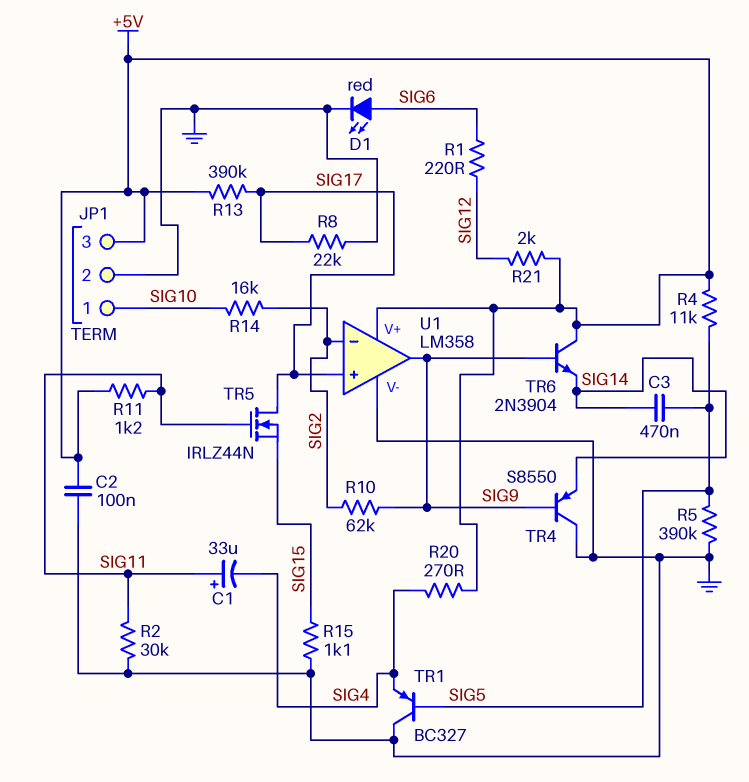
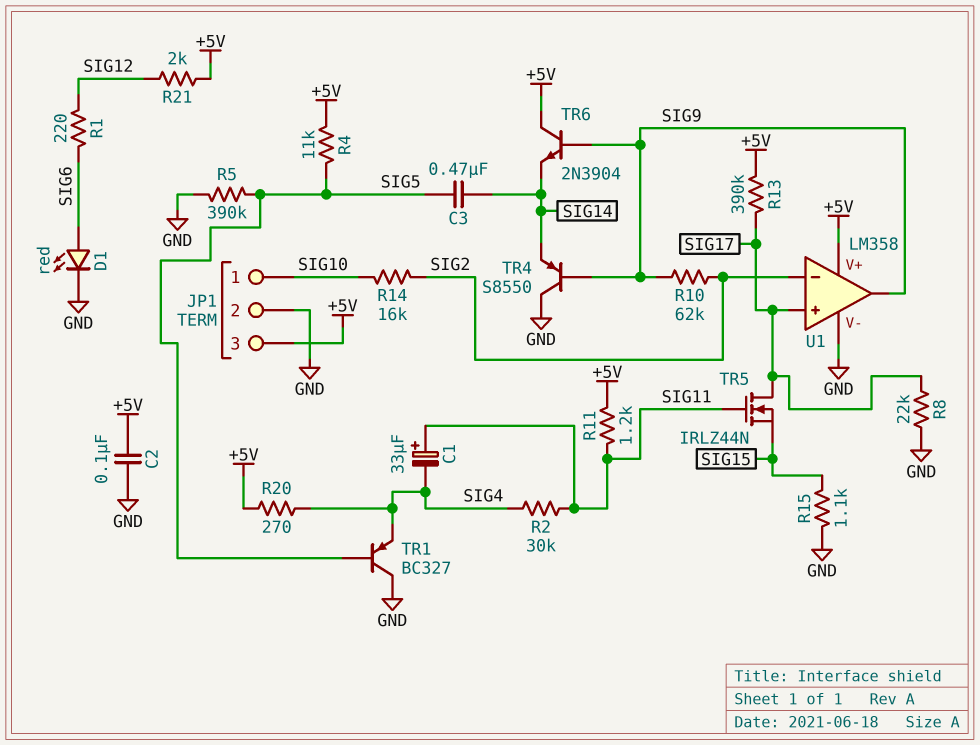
R2: 30k (GND, SIG11) -> 30k (SIG4, SIG11)

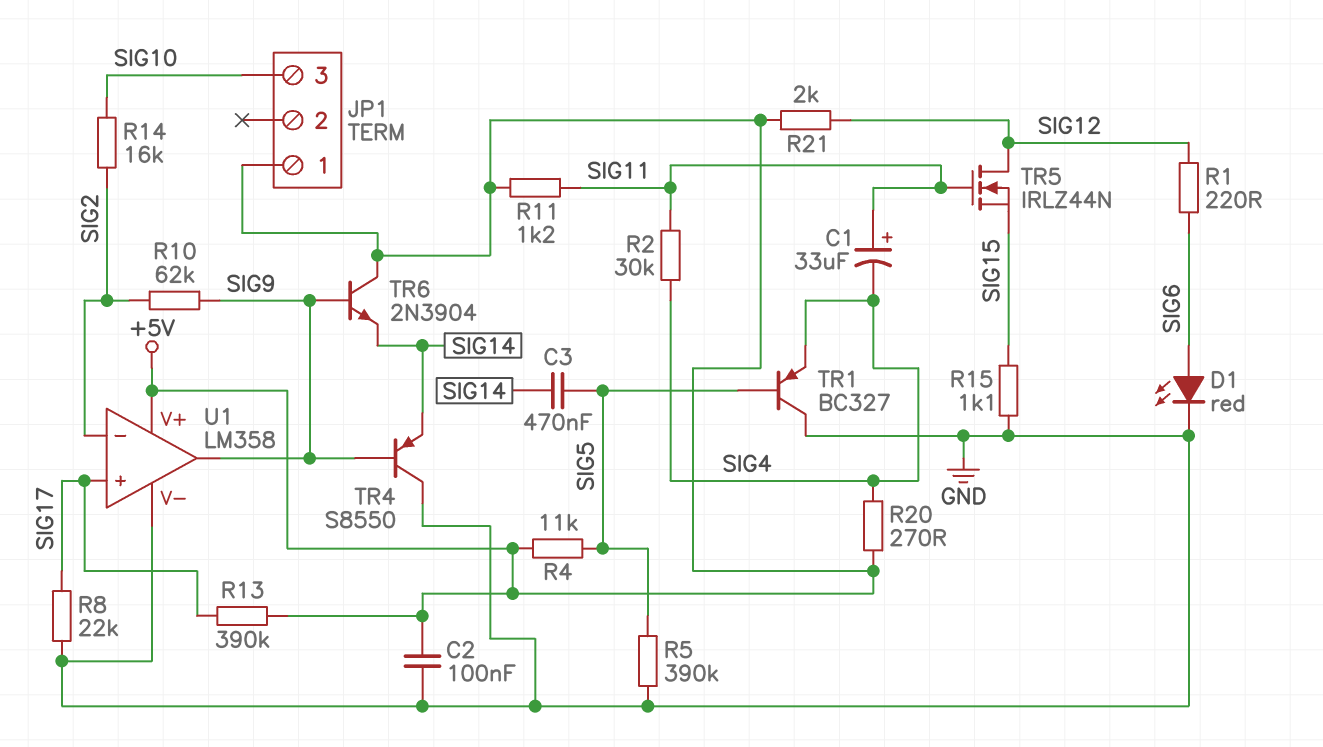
JP1 pin 1: SIG10 -> +5V
JP1 pin 2: GND -> none
JP1 pin 3: +5V -> SIG10
TR5: NMOS IRLZ44N (G SIG11, D SIG17, S SIG15) -> NMOS IRLZ44N (G SIG11, D SIG12, S SIG15)

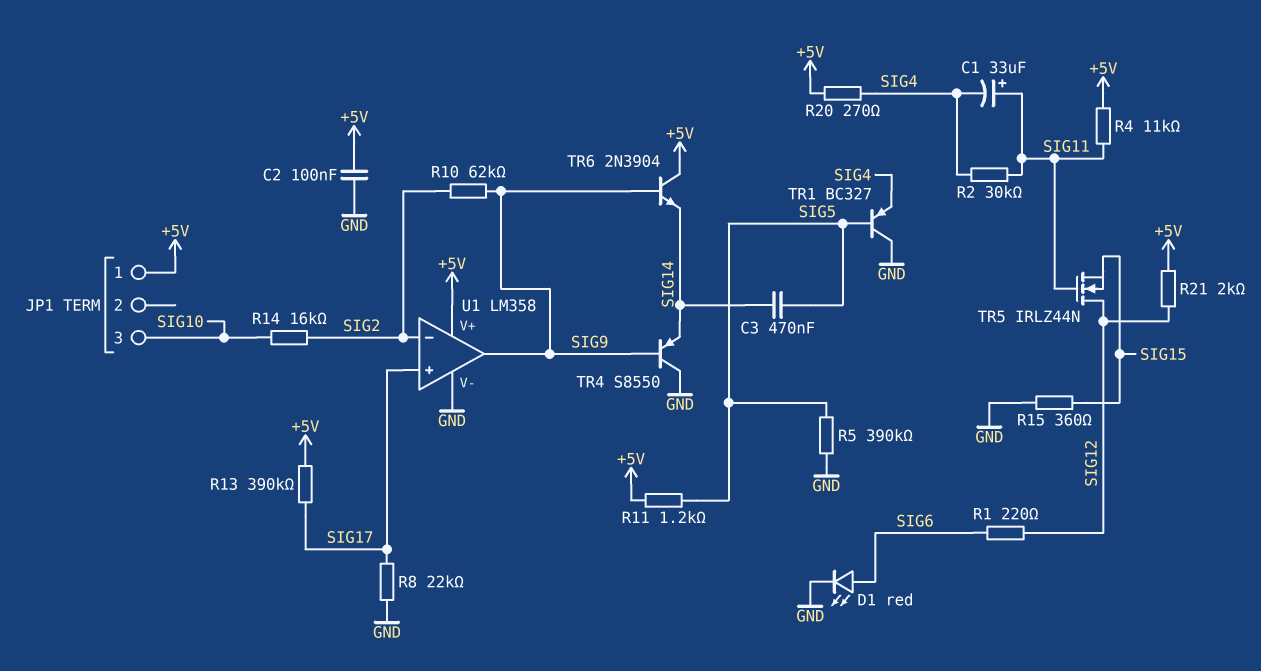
R4: 11k (+5V, SIG5) -> 11k (+5V, SIG11)
R11: 1.2k (+5V, SIG11) -> 1.2k (+5V, SIG5)
R15: 1.1k (GND, SIG15) -> 360 (GND, SIG15)

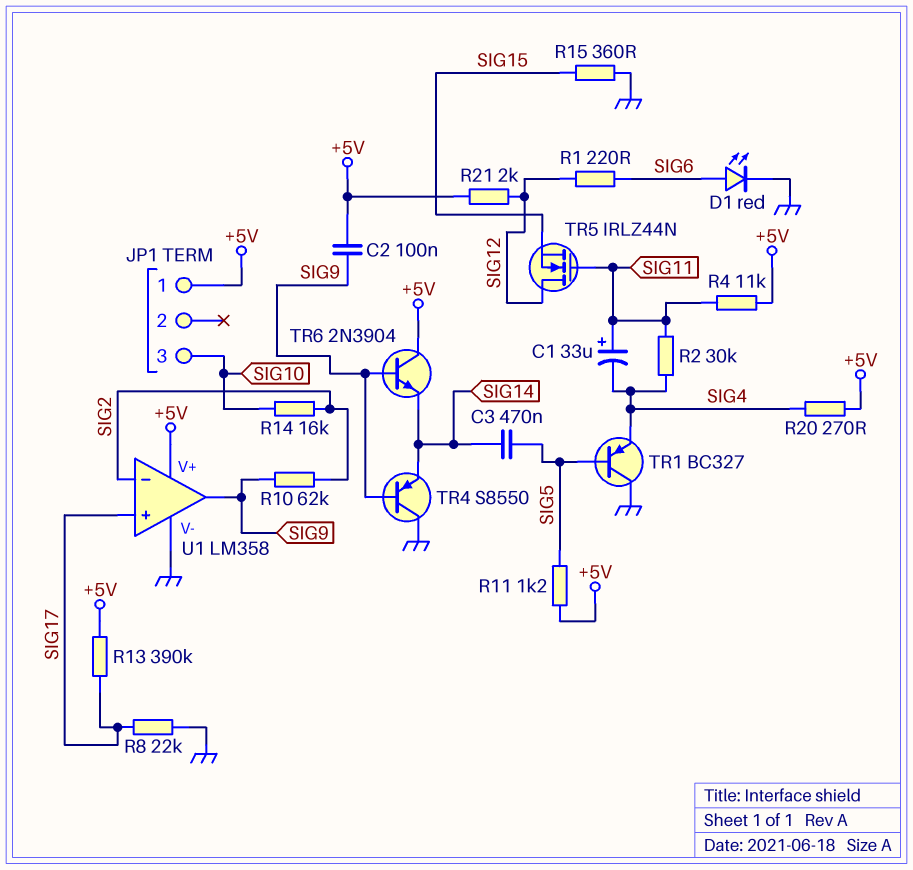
C2: 100nF (+5V, GND) -> 100nF (+5V, SIG9)
R5: 390k (GND, SIG5) -> none

